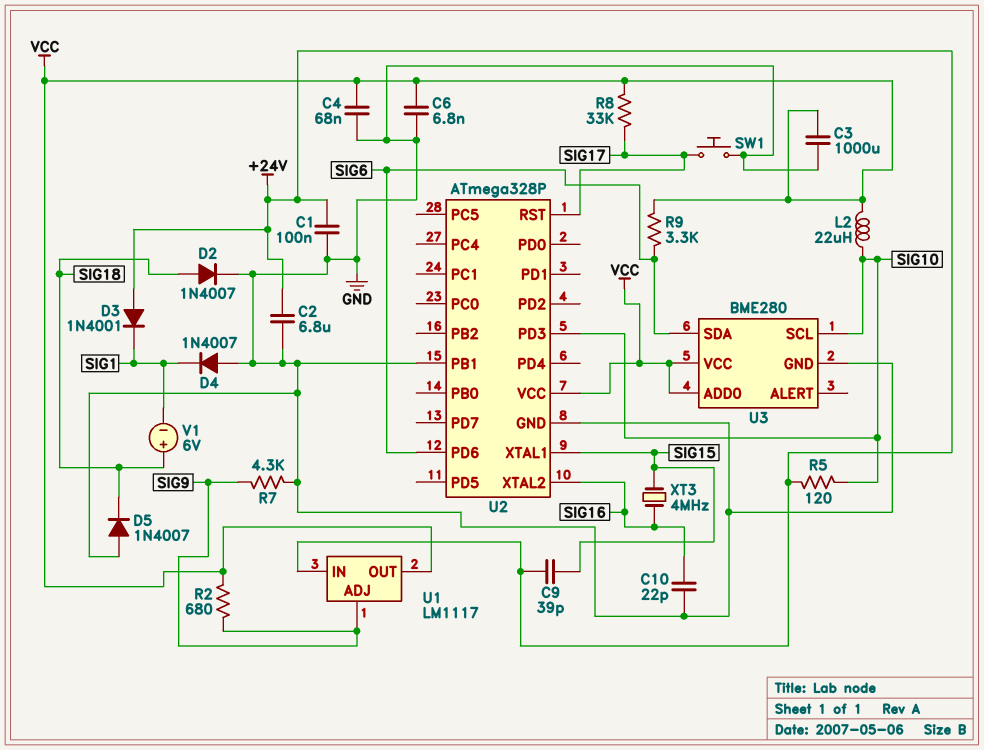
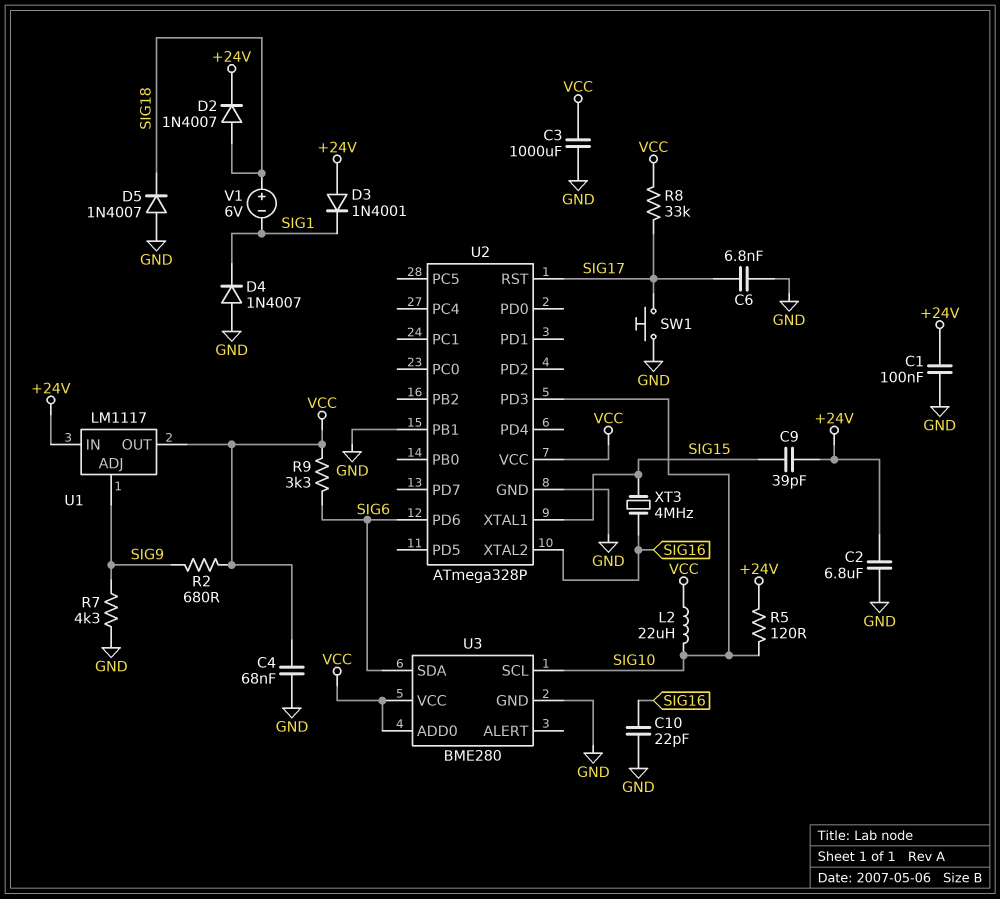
C6: 6.8nF (GND, VCC) -> 6.8nF (GND, SIG17)
D2: diode 1N4007 (A SIG18, K GND) -> diode 1N4007 (A SIG18, K +24V)

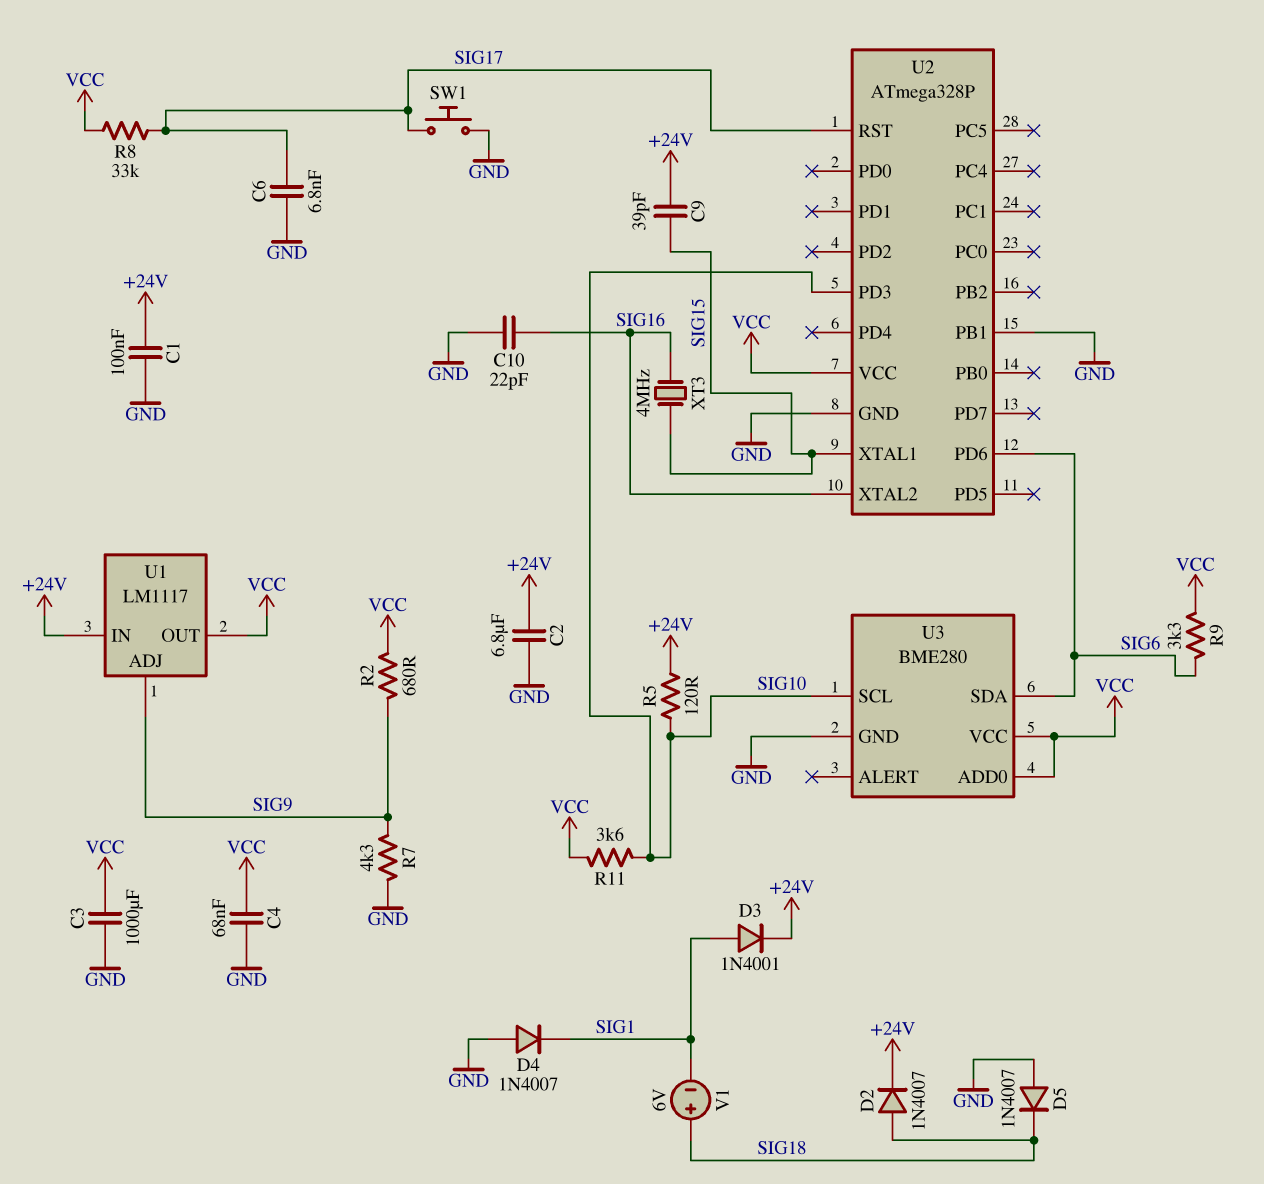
D3: diode 1N4001 (A +24V, K SIG1) -> diode 1N4001 (A SIG1, K +24V)
L2: 22uH (SIG10, VCC) -> none
R11: none -> 3.6k (SIG10, VCC)

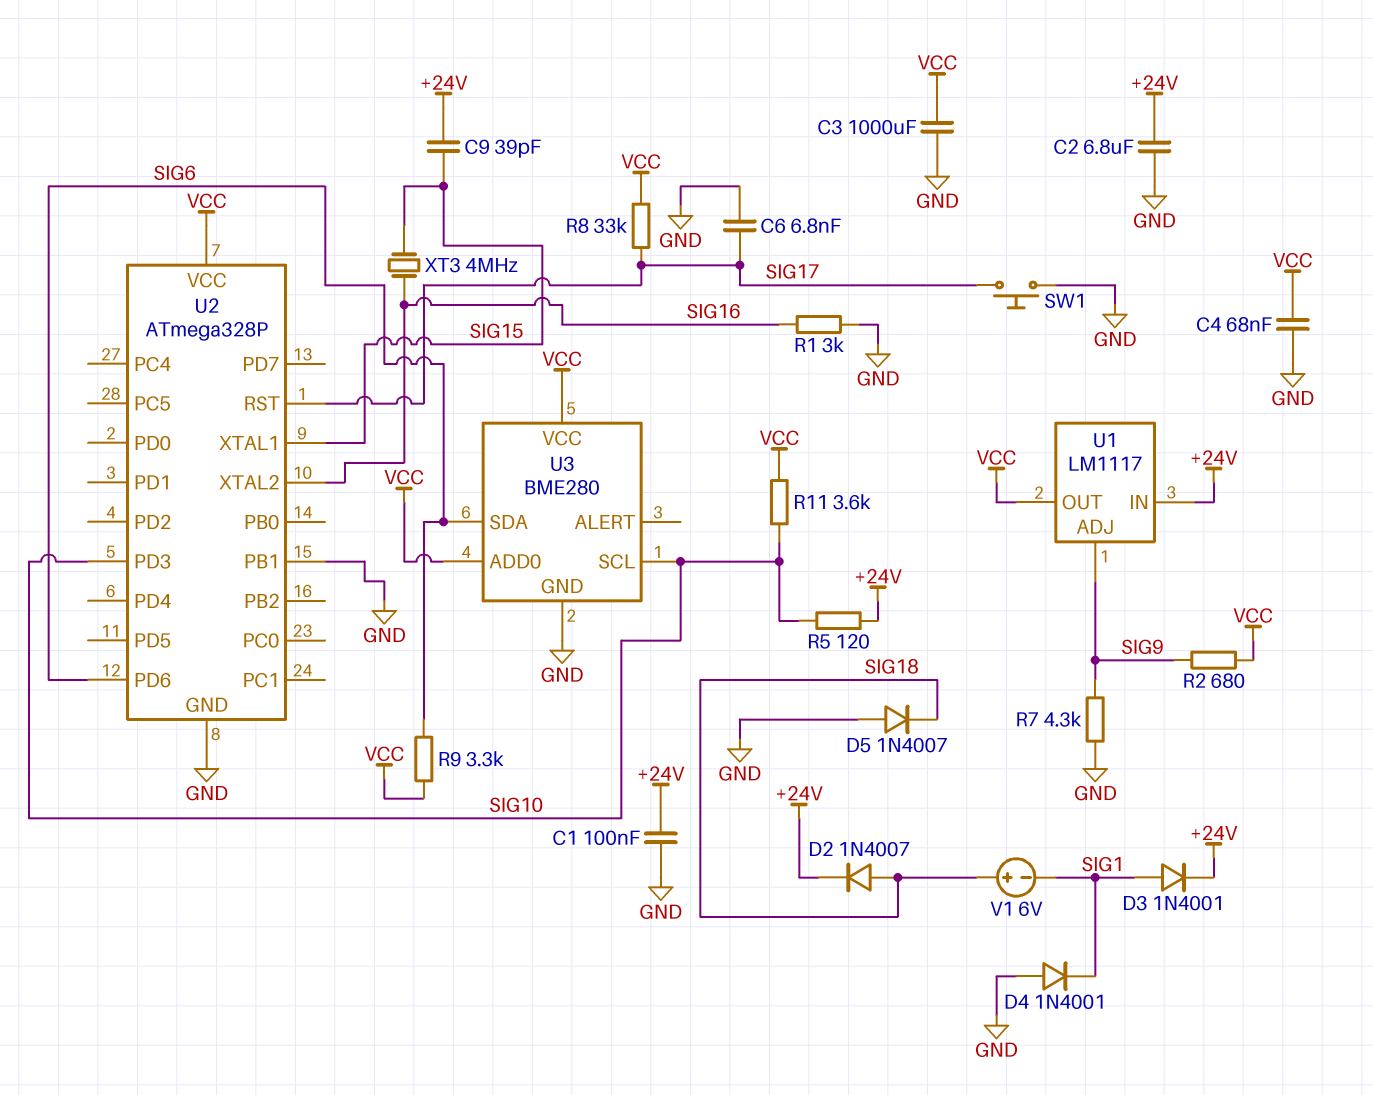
C10: 22pF (GND, SIG16) -> none
D4: diode 1N4007 (A GND, K SIG1) -> diode 1N4001 (A GND, K SIG1)
R1: none -> 3k (GND, SIG16)

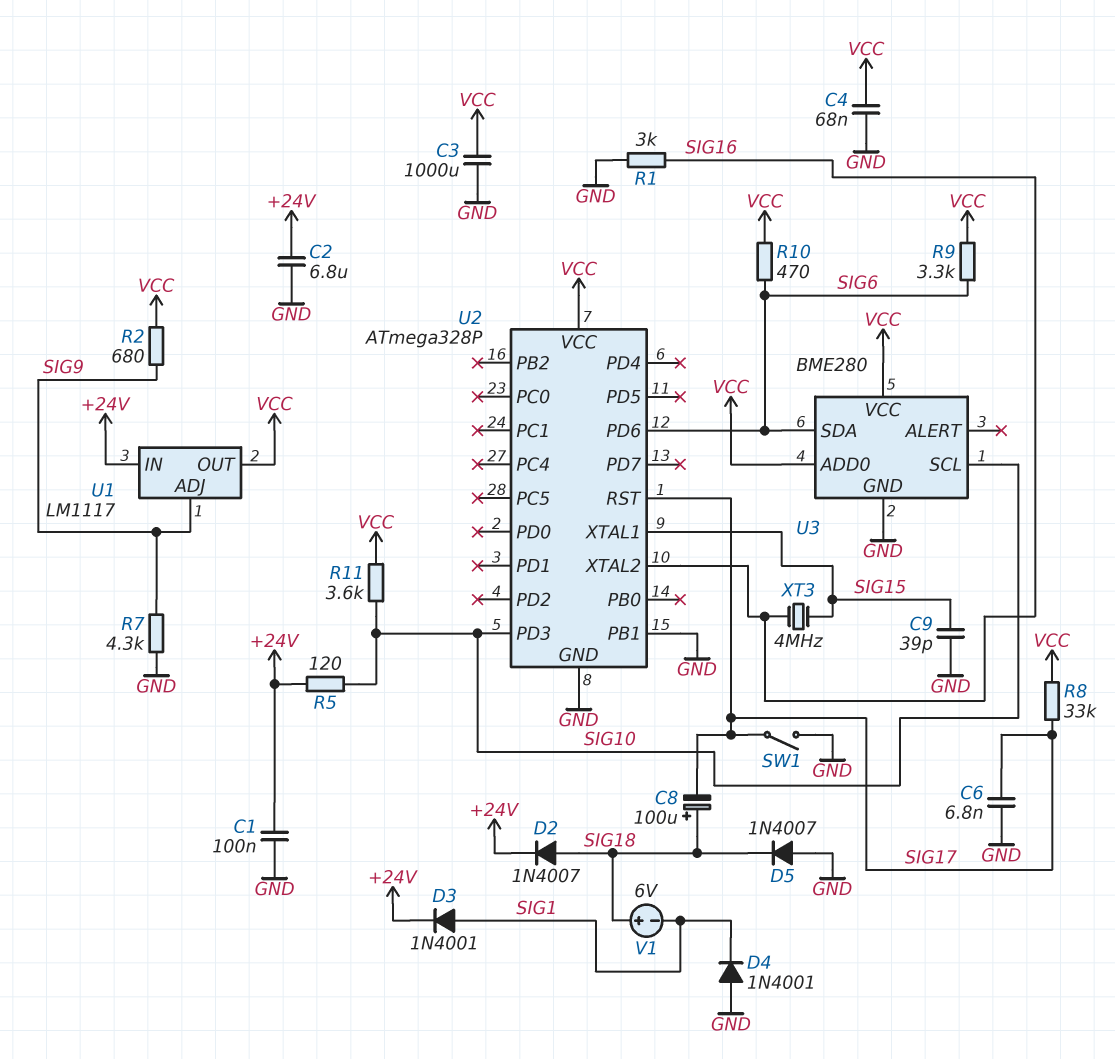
C8: none -> 100uF (plus SIG18, minus SIG17)
C9: 39pF (+24V, SIG15) -> 39pF (GND, SIG15)
R10: none -> 470 (SIG6, VCC)
SW1: button (GND, SIG17) -> switch (GND, SIG17)

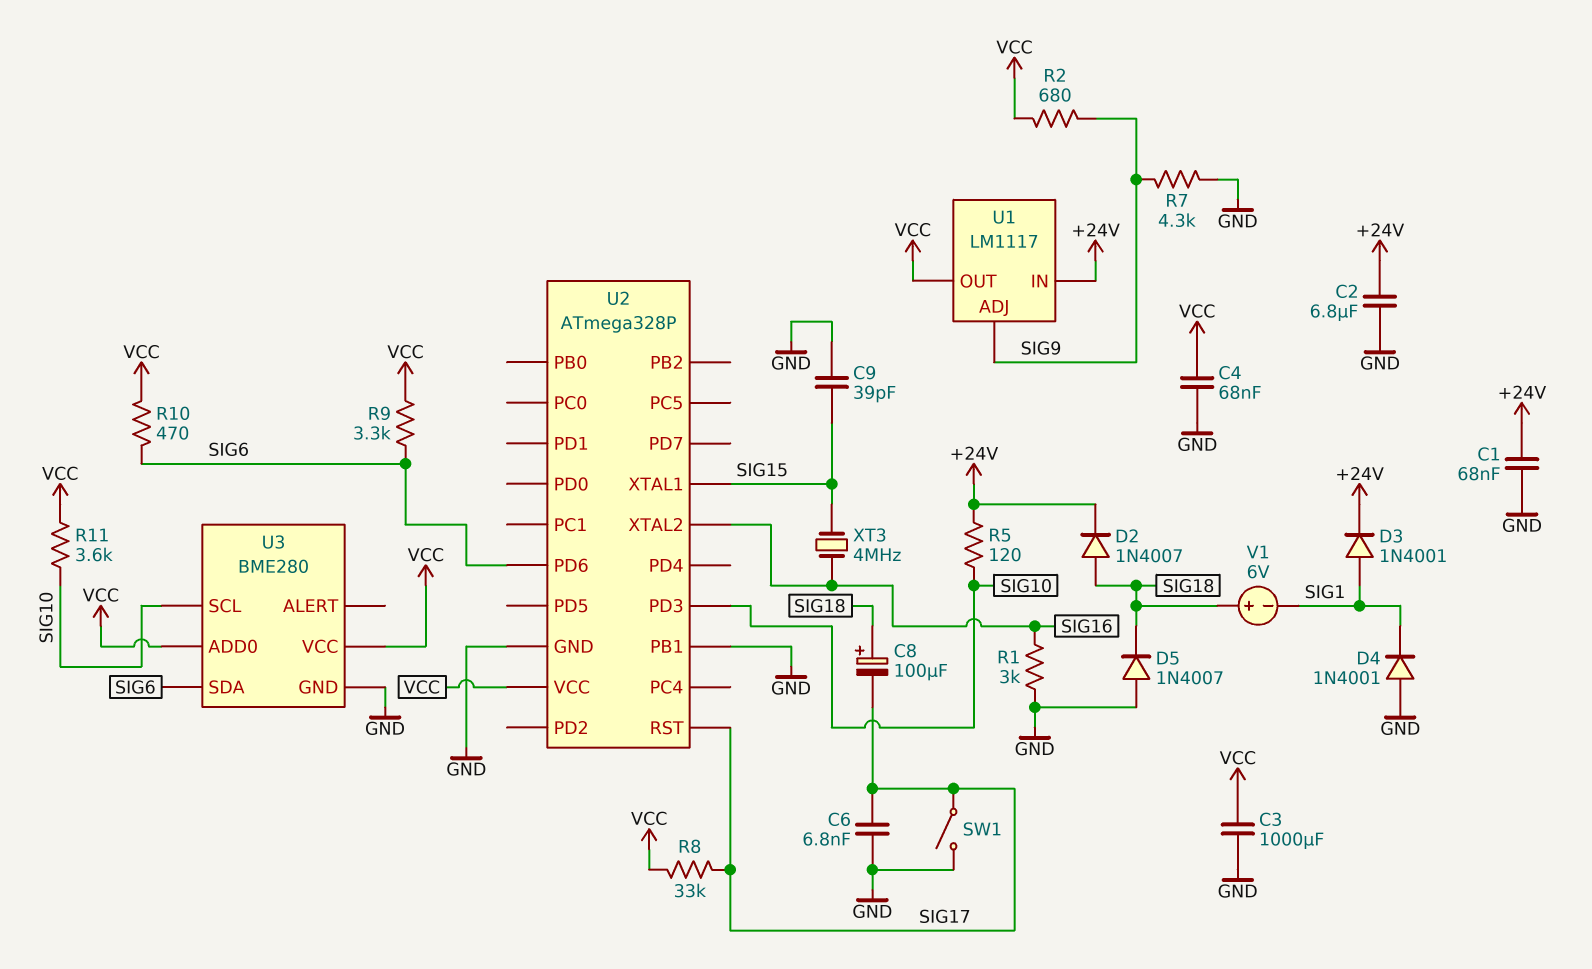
C1: 100nF (+24V, GND) -> 68nF (+24V, GND)

